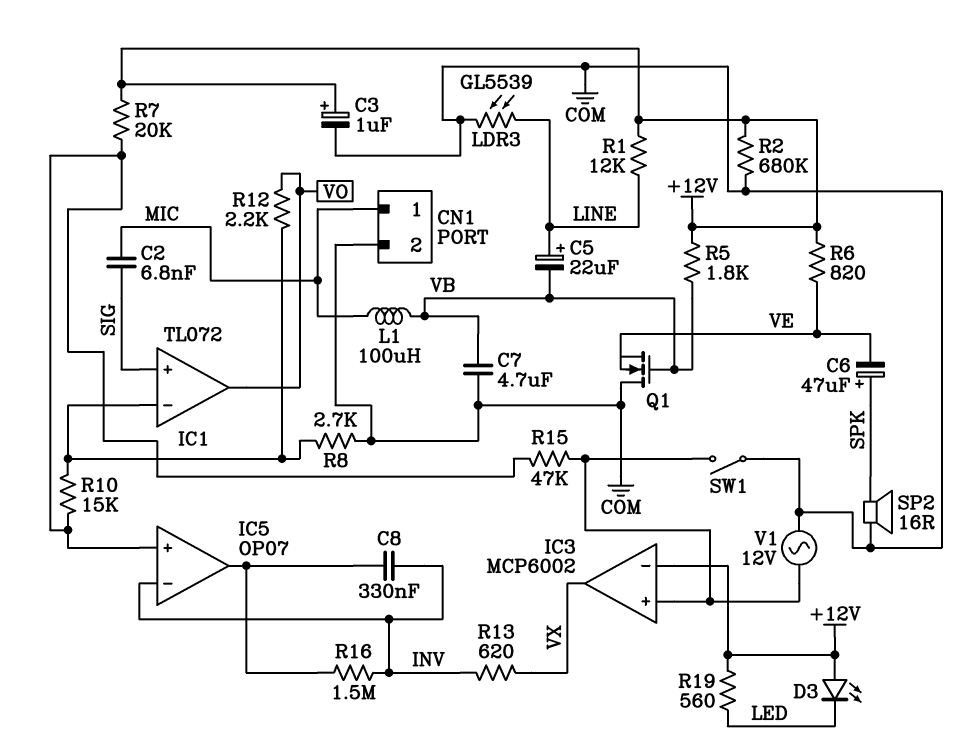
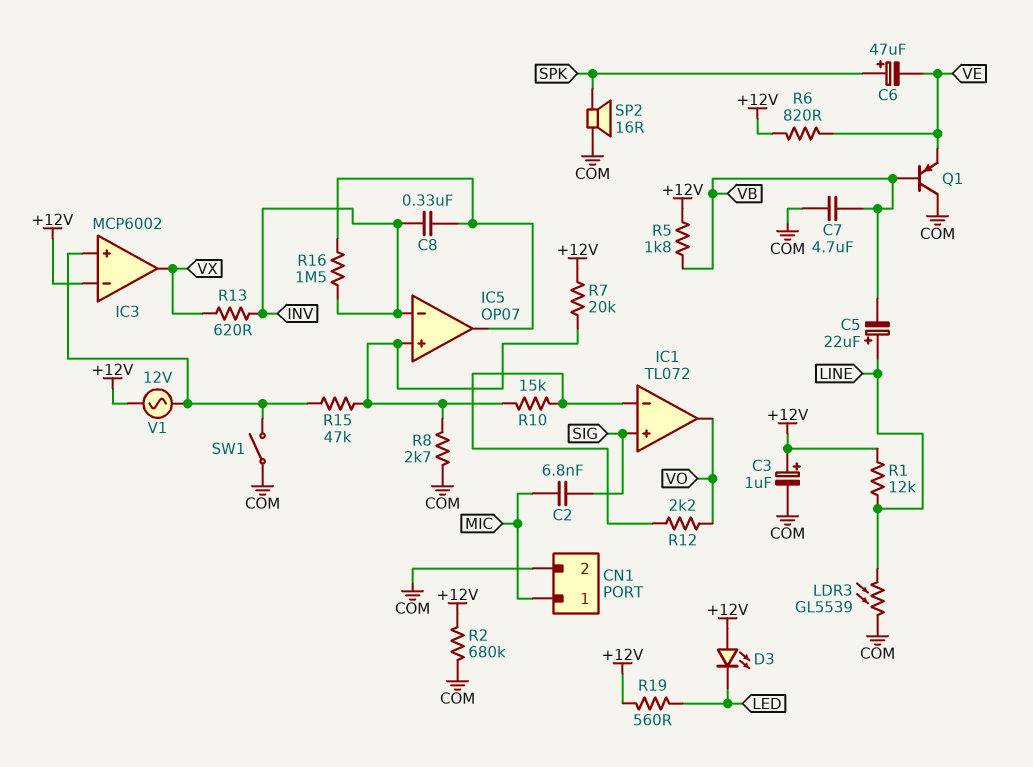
L1: 100uH (MIC, VB) -> none
Q1: NMOS (G VB, D COM, S VE) -> PNP (B VB, C COM, E VE)
R8: 2.7k (COM, IC1/in-) -> 2.7k (COM, IC5/in+)
V1: AC 12V (COM, IC3/in+) -> AC 12V (+12V, IC3/in+)

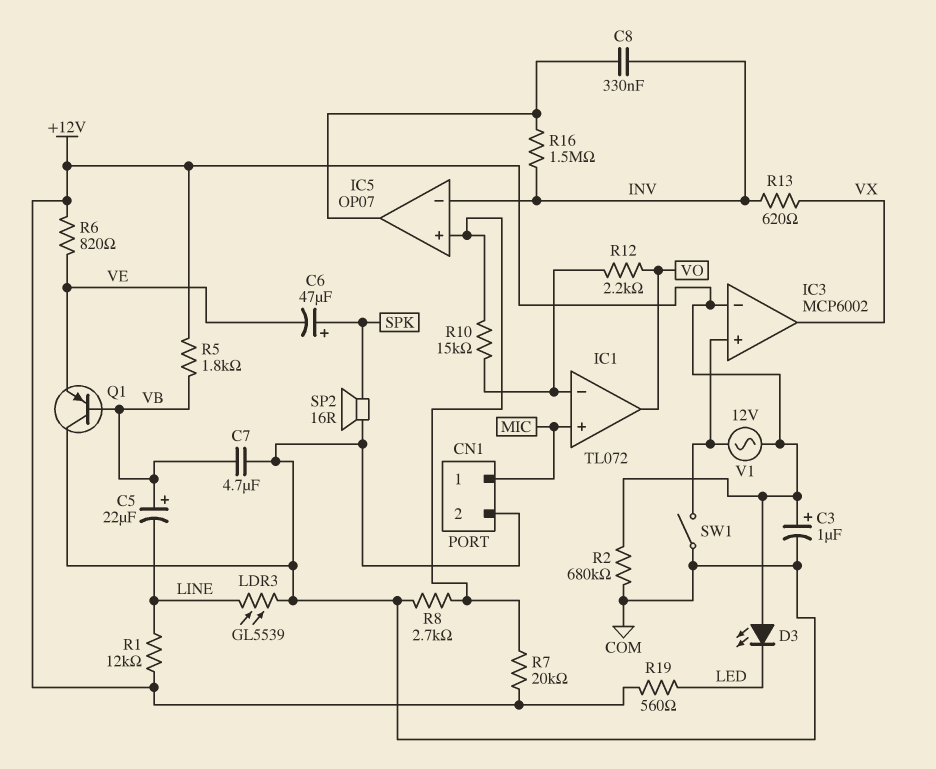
C2: 6.8nF (MIC, SIG) -> none
C5: 22uF (plus LINE, minus VB) -> 22uF (plus VB, minus LINE)
IC1 pin in+: SIG -> MIC
R15: 47k (IC3/in+, IC5/in+) -> none

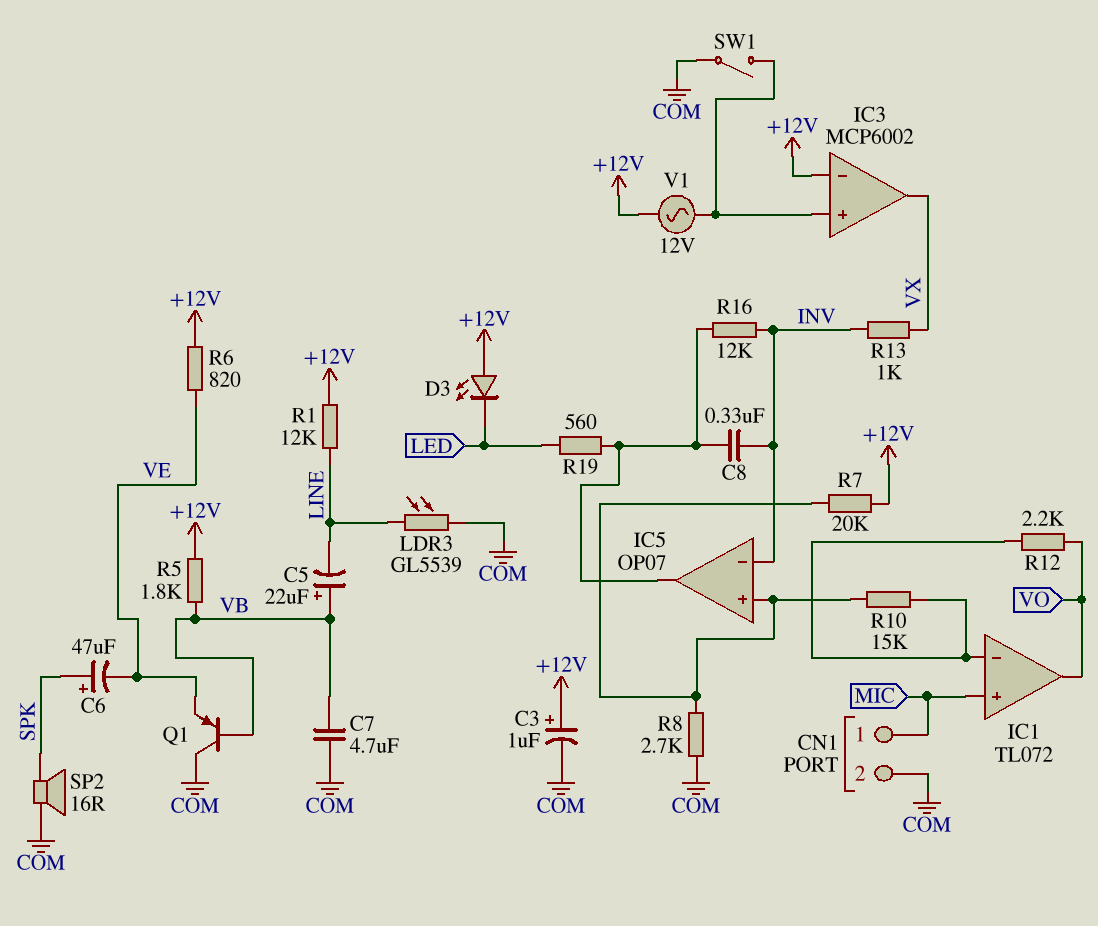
R2: 680k (+12V, COM) -> none
R13: 620 (INV, VX) -> 1k (INV, VX)
R16: 1.5M (IC5/out, INV) -> 12k (IC5/out, INV)
R19: 560 (+12V, LED) -> 560 (IC5/out, LED)

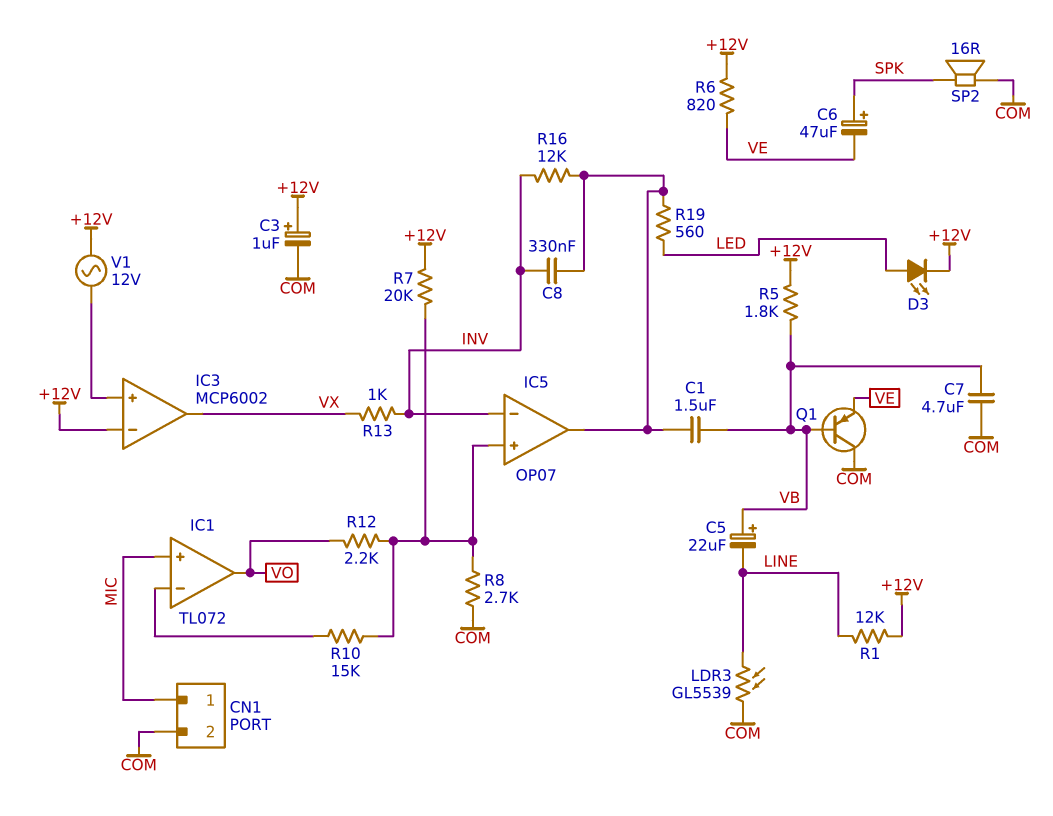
C1: none -> 1.5uF (IC5/out, VB)
D3: LED (A +12V, K LED) -> LED (A LED, K +12V)
R12: 2.2k (IC1/in-, VO) -> 2.2k (IC5/in+, VO)
SW1: switch (COM, IC3/in+) -> none

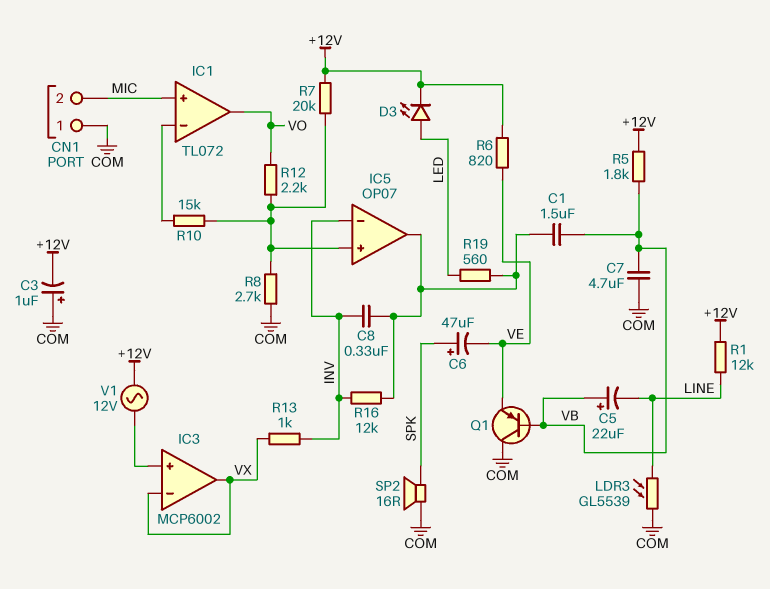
C3: 1uF (plus +12V, minus COM) -> 1uF (plus COM, minus +12V)
CN1 pin 1: MIC -> COM
CN1 pin 2: COM -> MIC
IC3 pin in-: +12V -> VX

